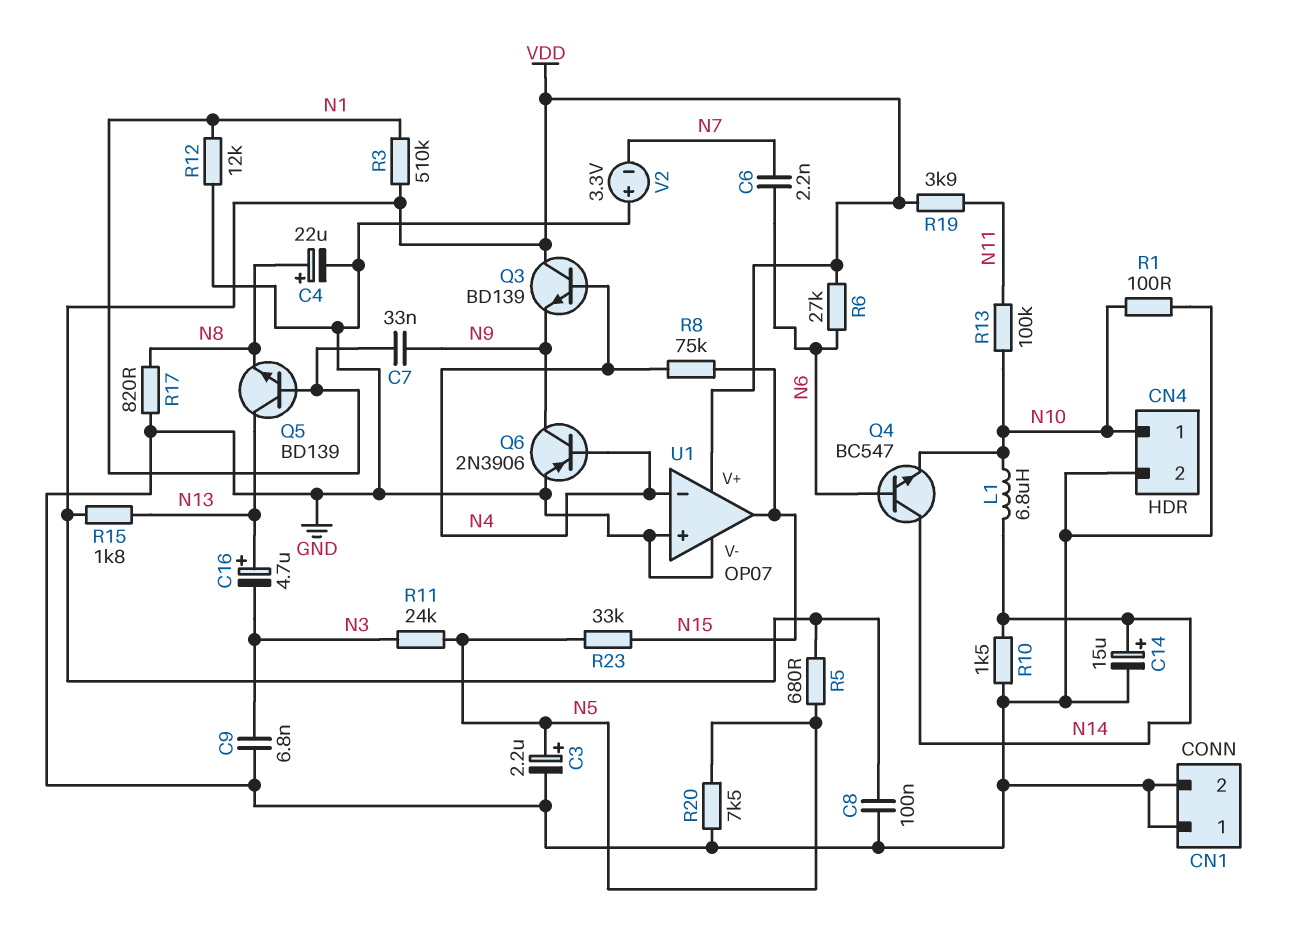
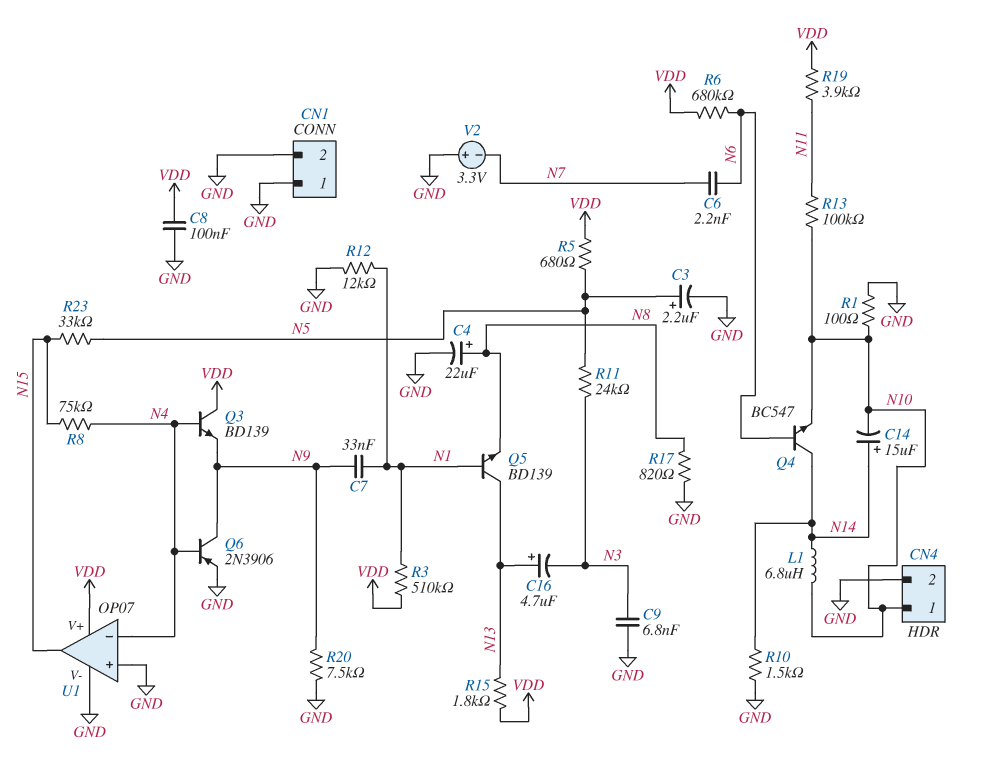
C14: 15uF (plus N14, minus GND) -> 15uF (plus N14, minus N10)
R6: 27k (N6, VDD) -> 680k (N6, VDD)
R20: 7.5k (GND, N5) -> 7.5k (GND, N9)

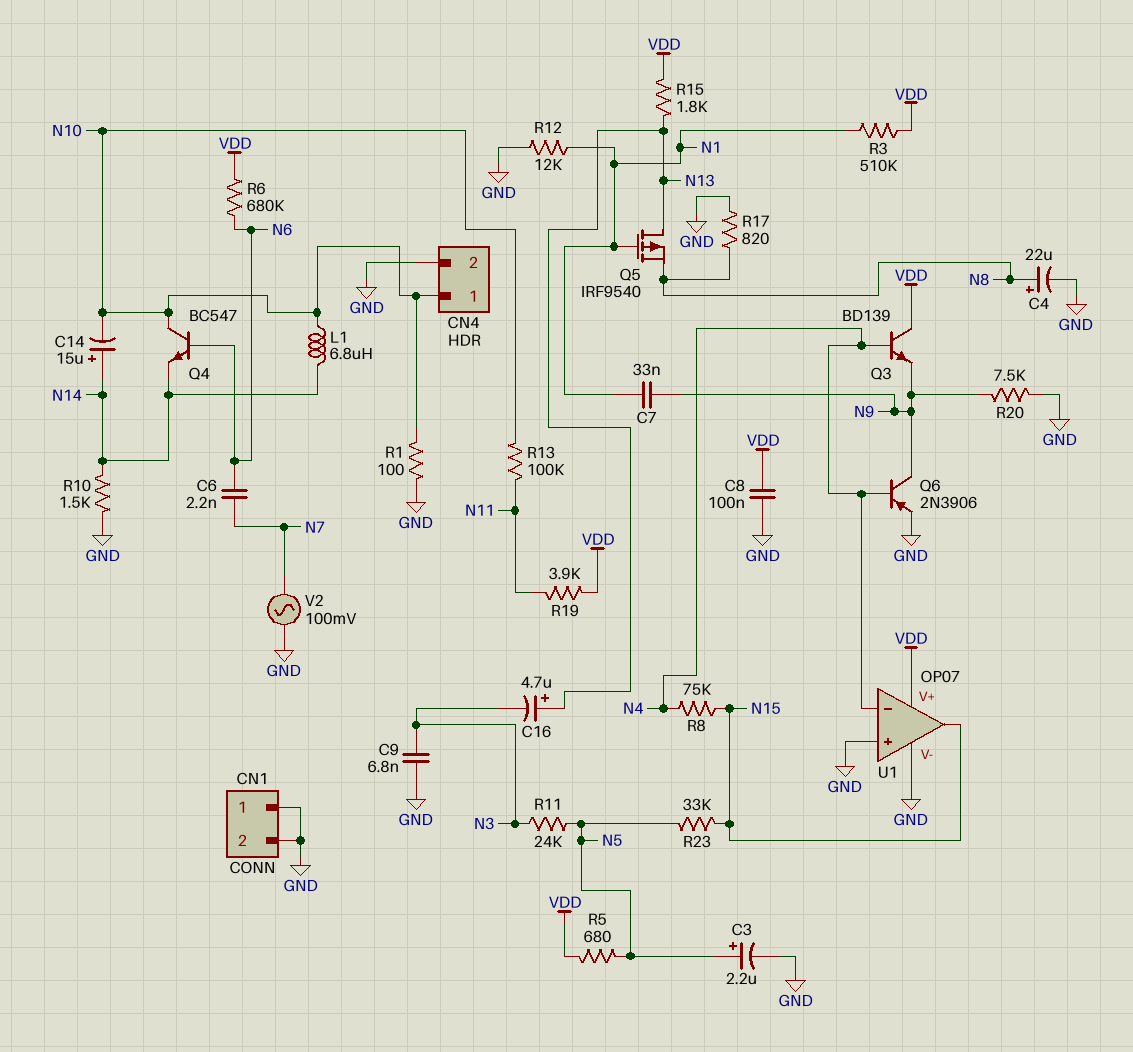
Q4: NPN BC547 (B N6, C N14, E N10) -> NPN BC547 (B N6, C N10, E N14)
Q5: NPN BD139 (B N1, C N13, E N8) -> PMOS IRF9540 (G N1, D N13, S N8)
V2: 3.3V (plus GND, minus N7) -> AC 100mV (GND, N7)

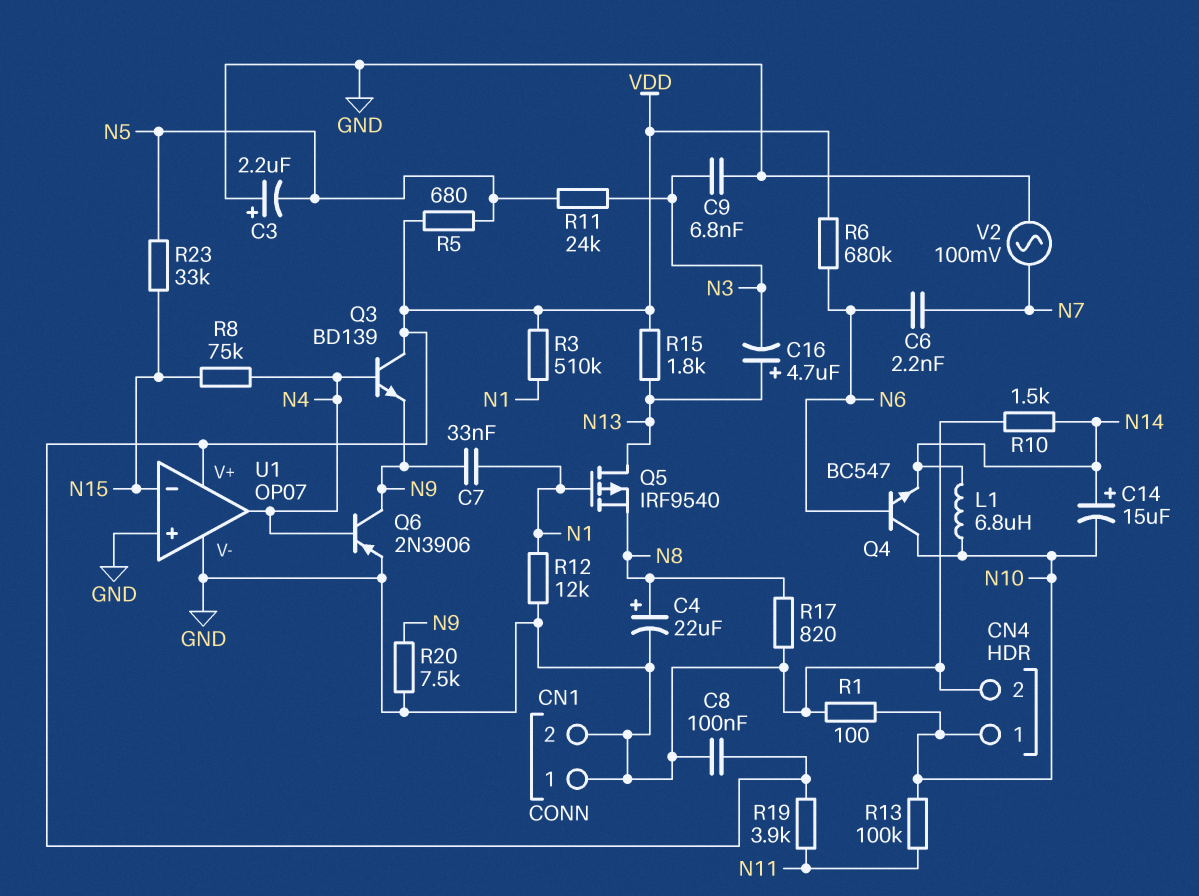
C3: 2.2uF (plus N5, minus GND) -> 2.2uF (plus GND, minus N5)
U1 pin in-: N4 -> N15
U1 pin out: N15 -> N4

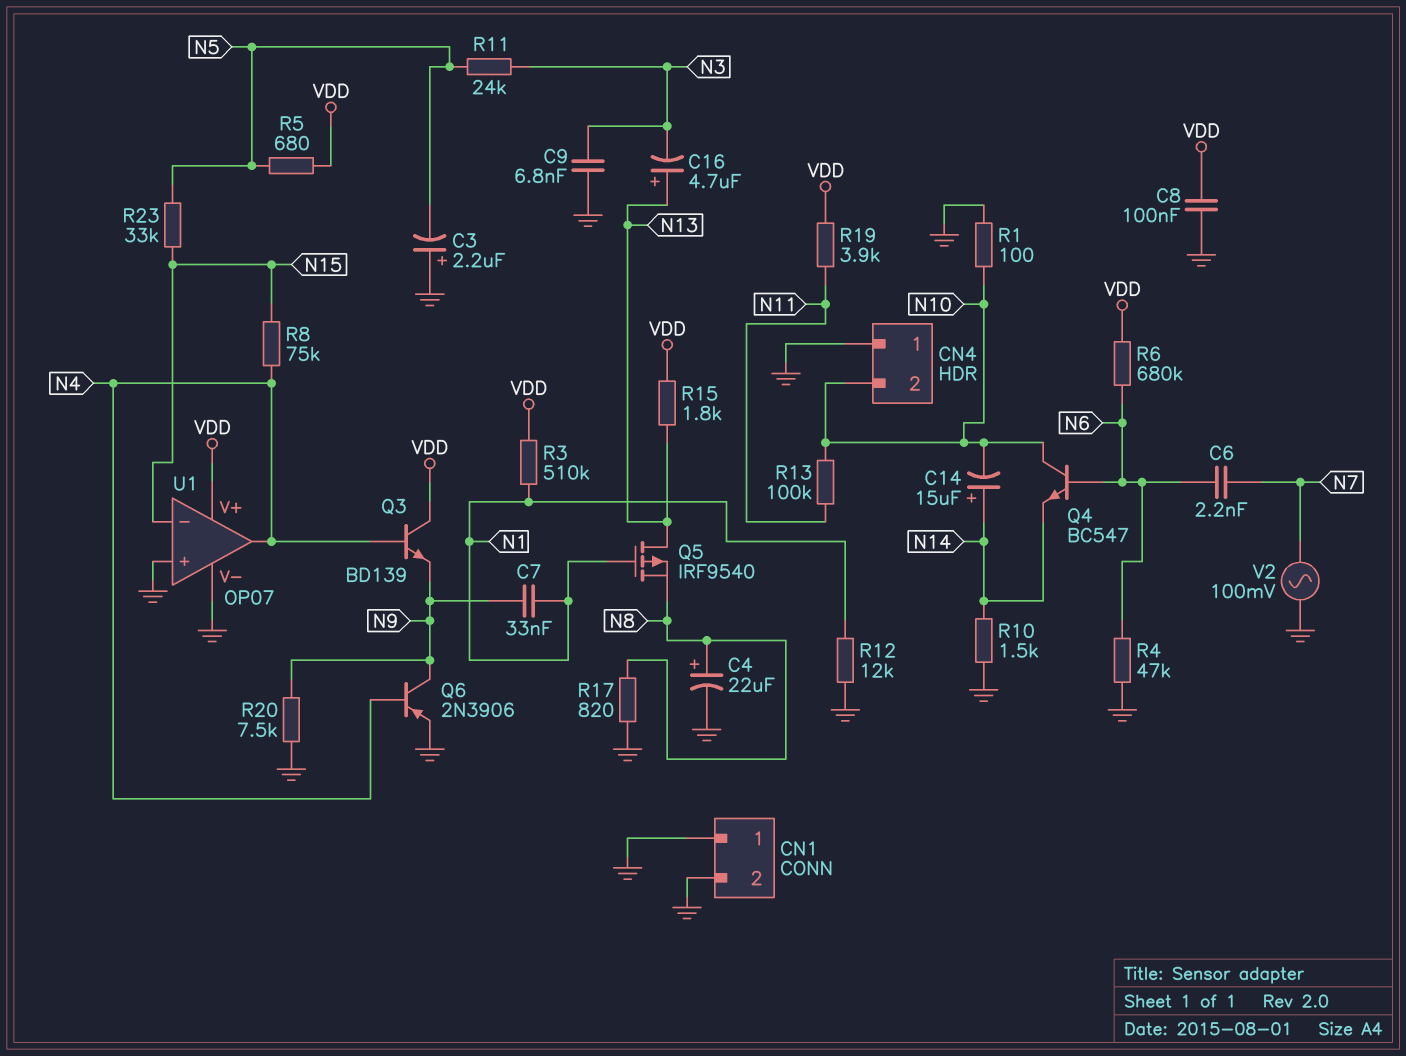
CN4 pin 1: N10 -> GND
CN4 pin 2: GND -> N10
L1: 6.8uH (N10, N14) -> none
R4: none -> 47k (GND, N6)

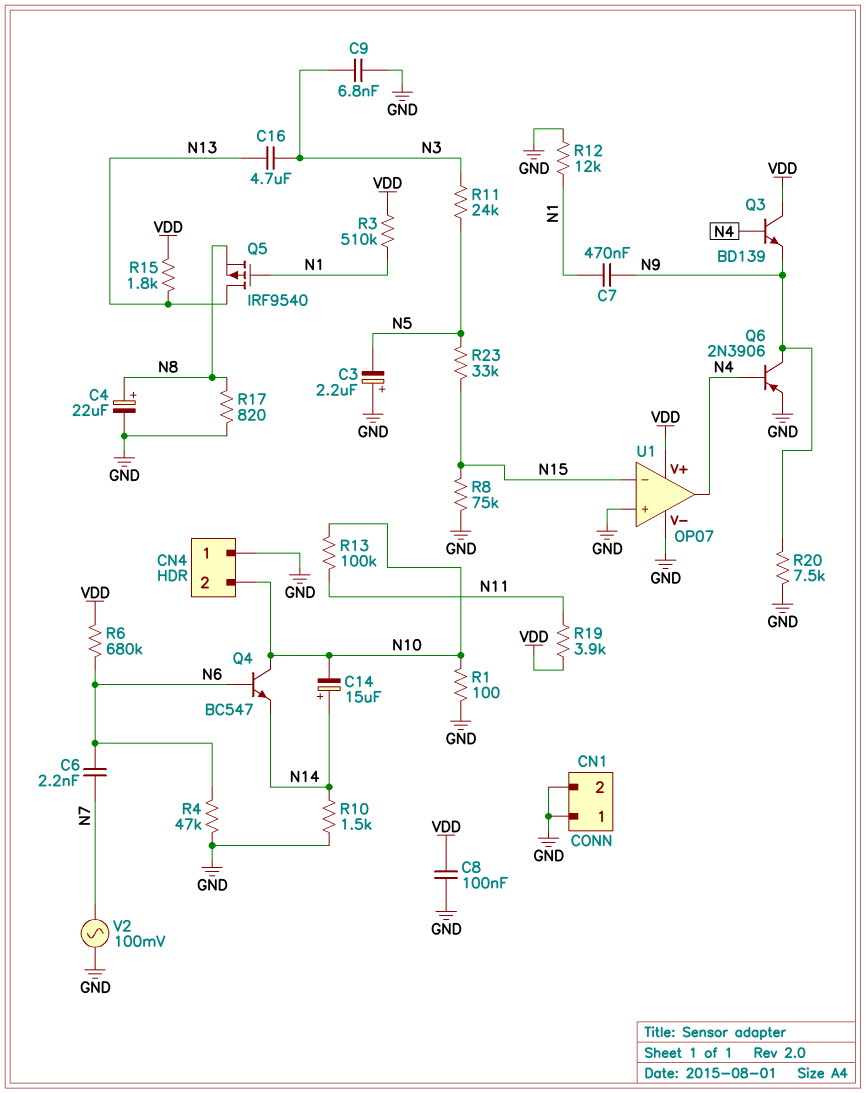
C7: 33nF (N1, N9) -> 470nF (N1, N9)
C16: 4.7uF (plus N13, minus N3) -> 4.7uF (N3, N13)
R5: 680 (N5, VDD) -> none
R8: 75k (N4, N15) -> 75k (GND, N15)

